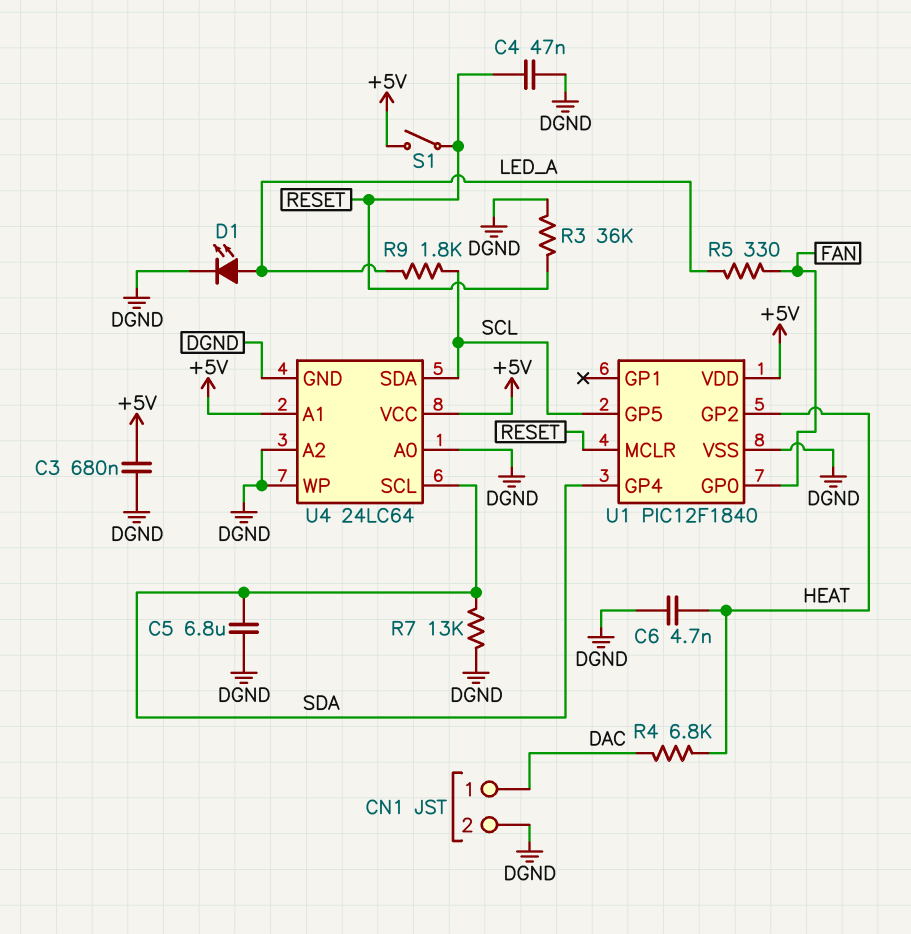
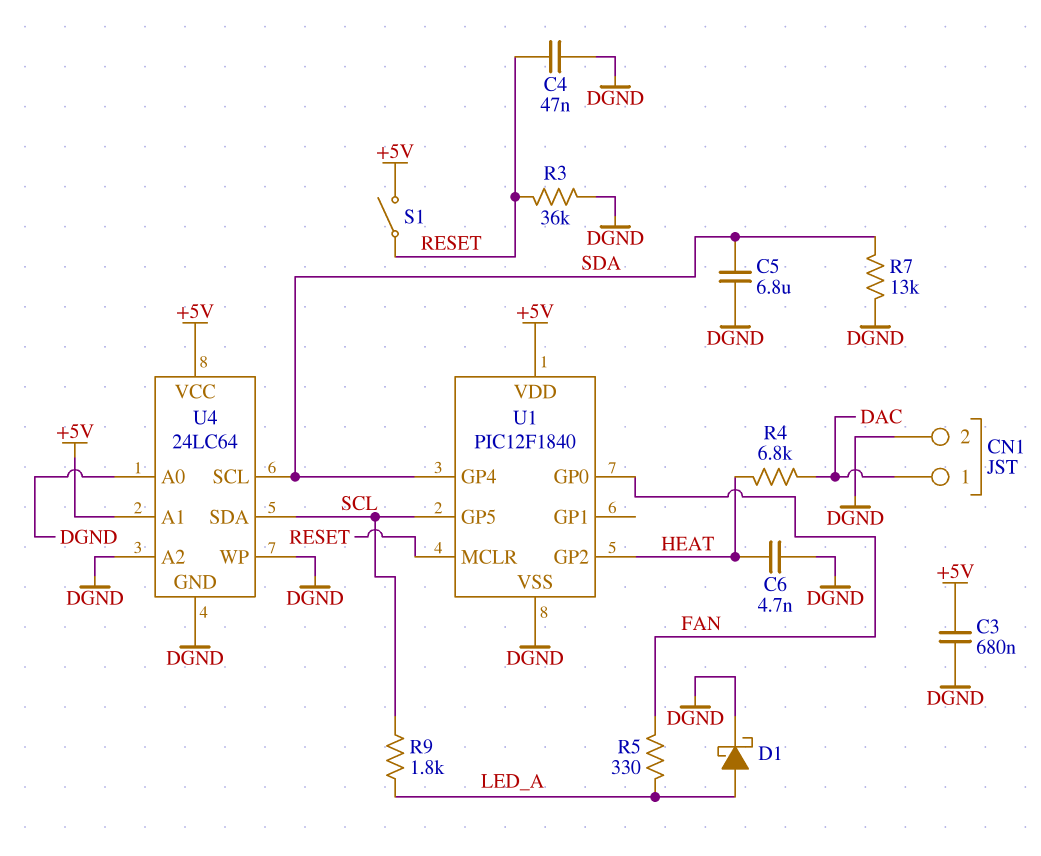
D1: LED (A LED_A, K DGND) -> schottky (A LED_A, K DGND)

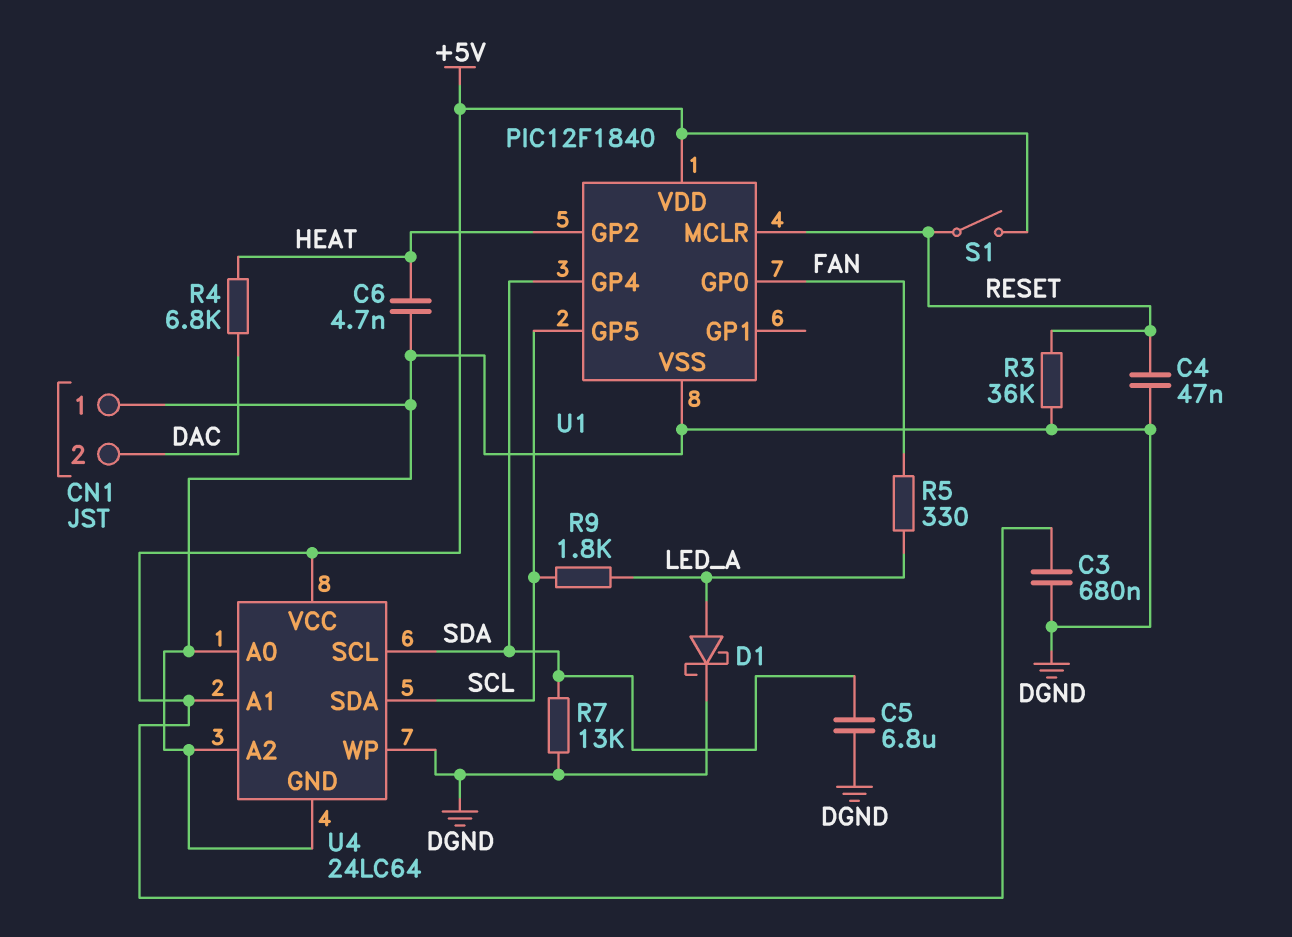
CN1 pin 1: DAC -> DGND
CN1 pin 2: DGND -> DAC

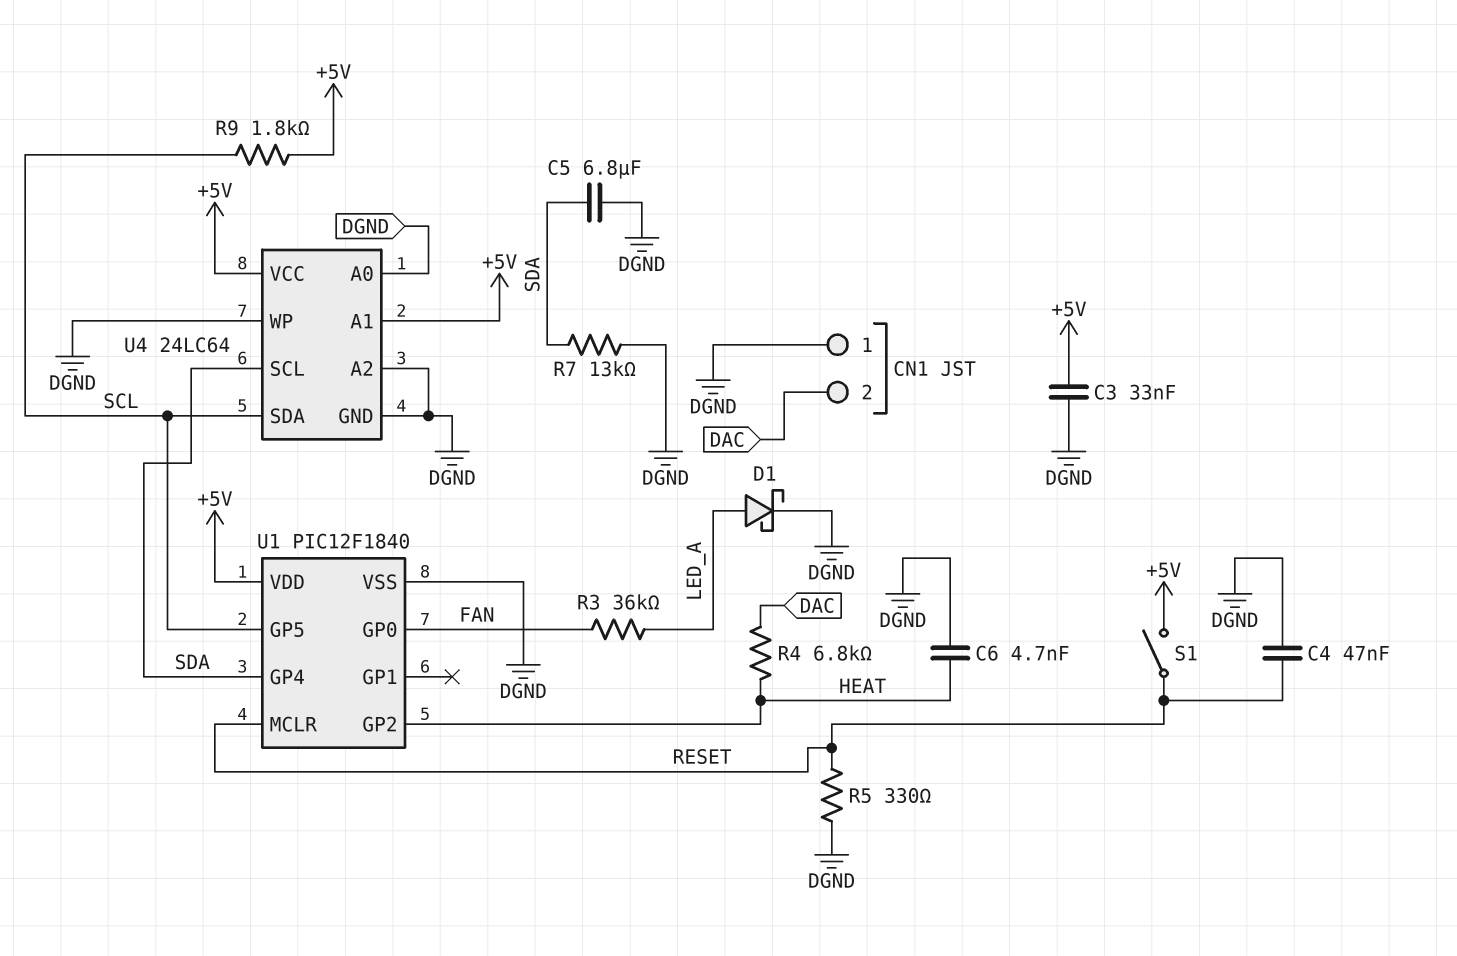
C3: 680nF (+5V, DGND) -> 33nF (+5V, DGND)
R3: 36k (DGND, RESET) -> 36k (FAN, LED_A)
R5: 330 (FAN, LED_A) -> 330 (DGND, RESET)
R9: 1.8k (LED_A, SCL) -> 1.8k (+5V, SCL)

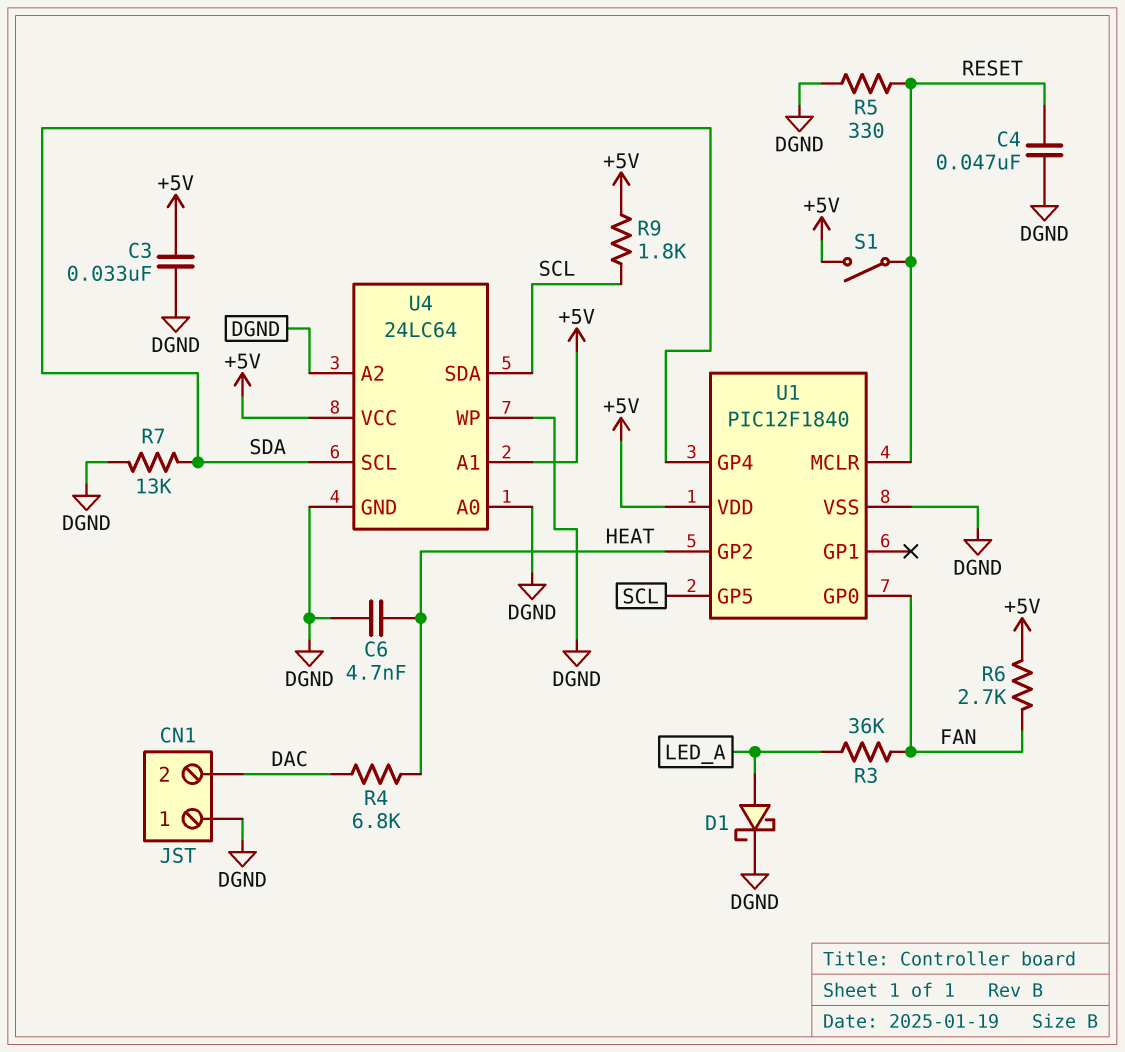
C5: 6.8uF (DGND, SDA) -> none
R6: none -> 2.7k (+5V, FAN)

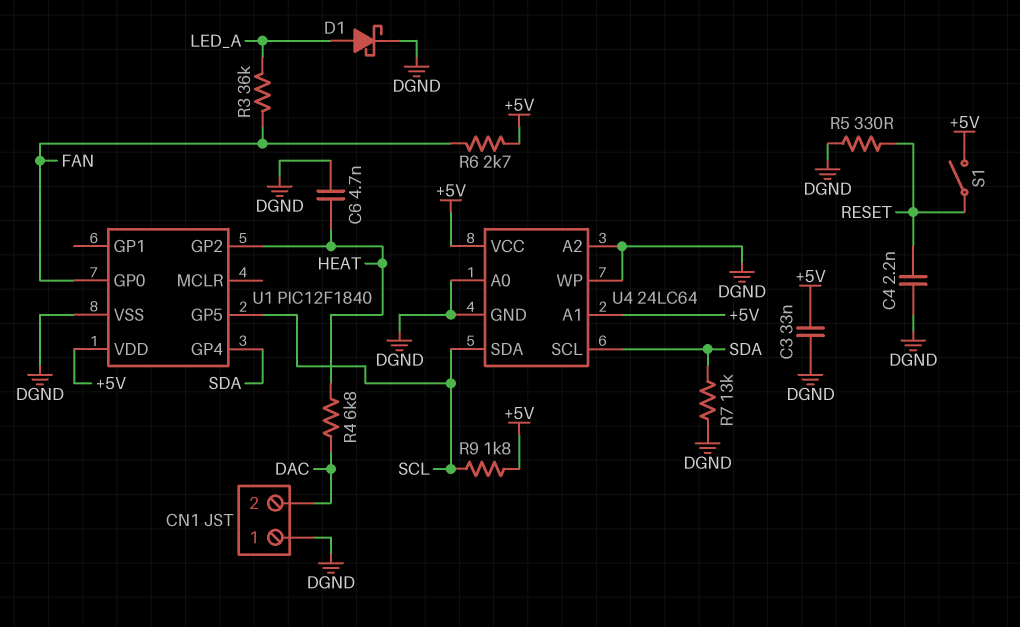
C4: 47nF (DGND, RESET) -> 2.2nF (DGND, RESET)
U1 pin MCLR: RESET -> none

